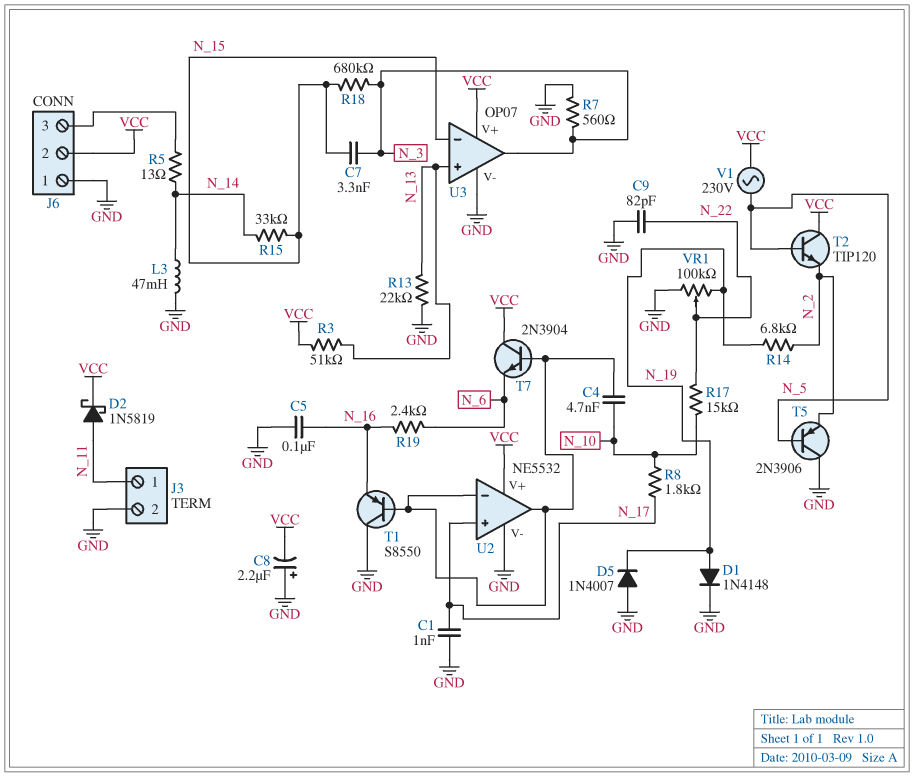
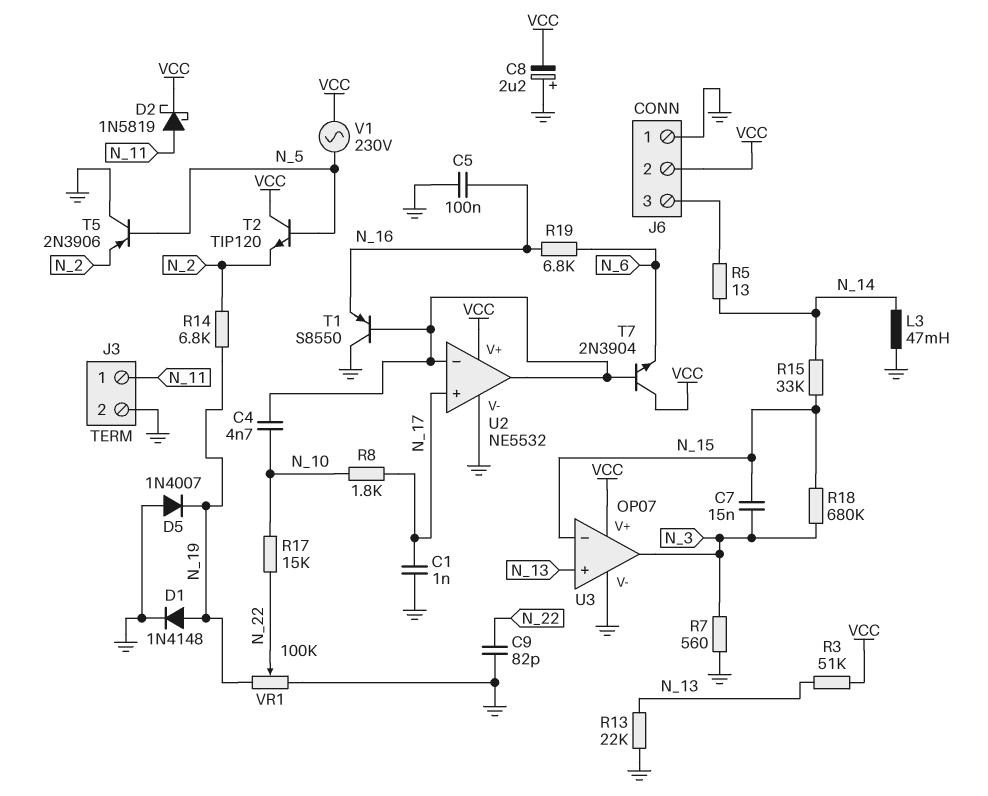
C7: 3.3nF (N_3, N_15) -> 15nF (N_3, N_15)
R19: 2.4k (N_6, N_16) -> 6.8k (N_6, N_16)

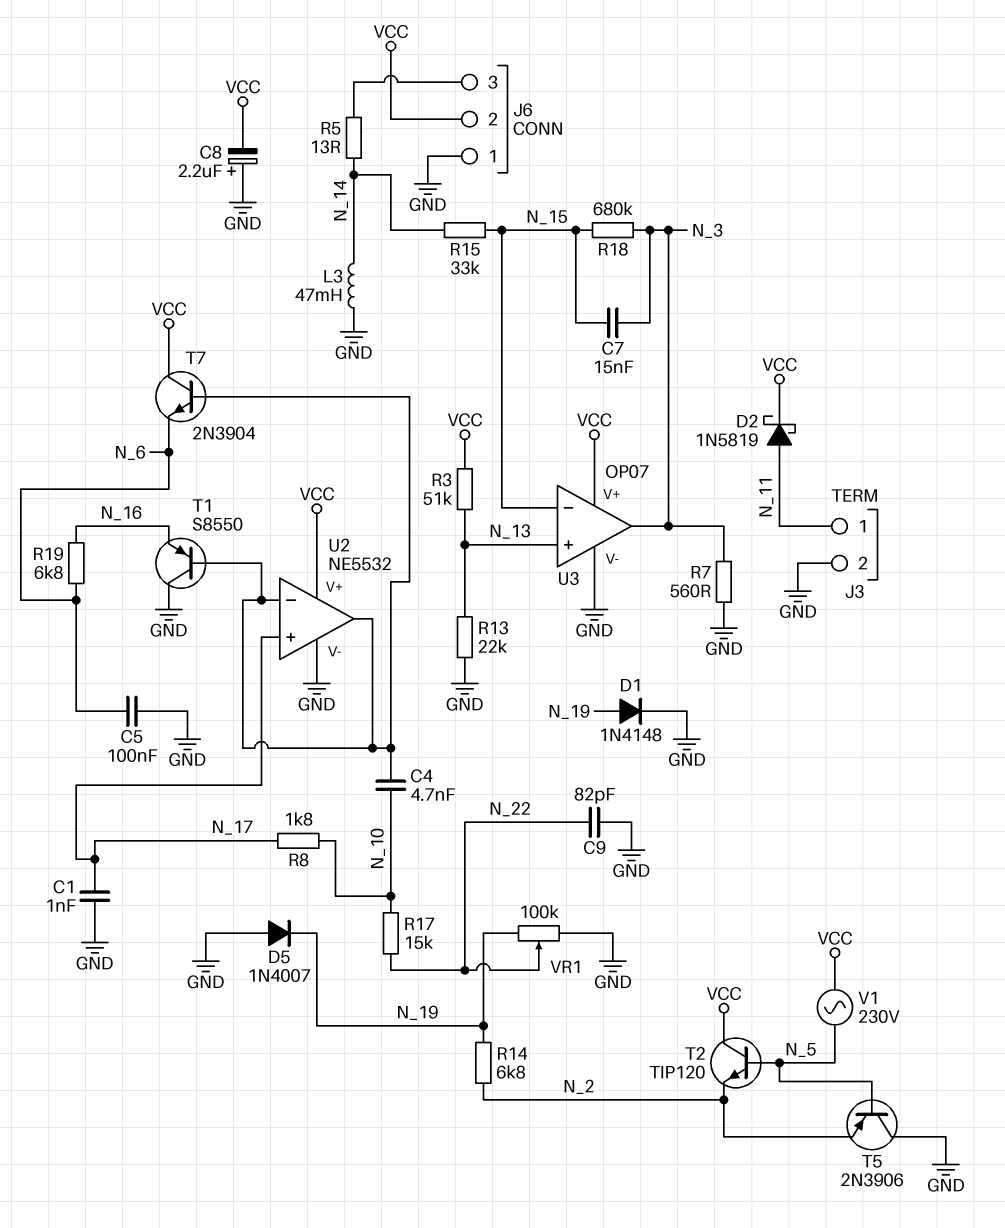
C5: 100nF (GND, N_16) -> 100nF (GND, N_6)

